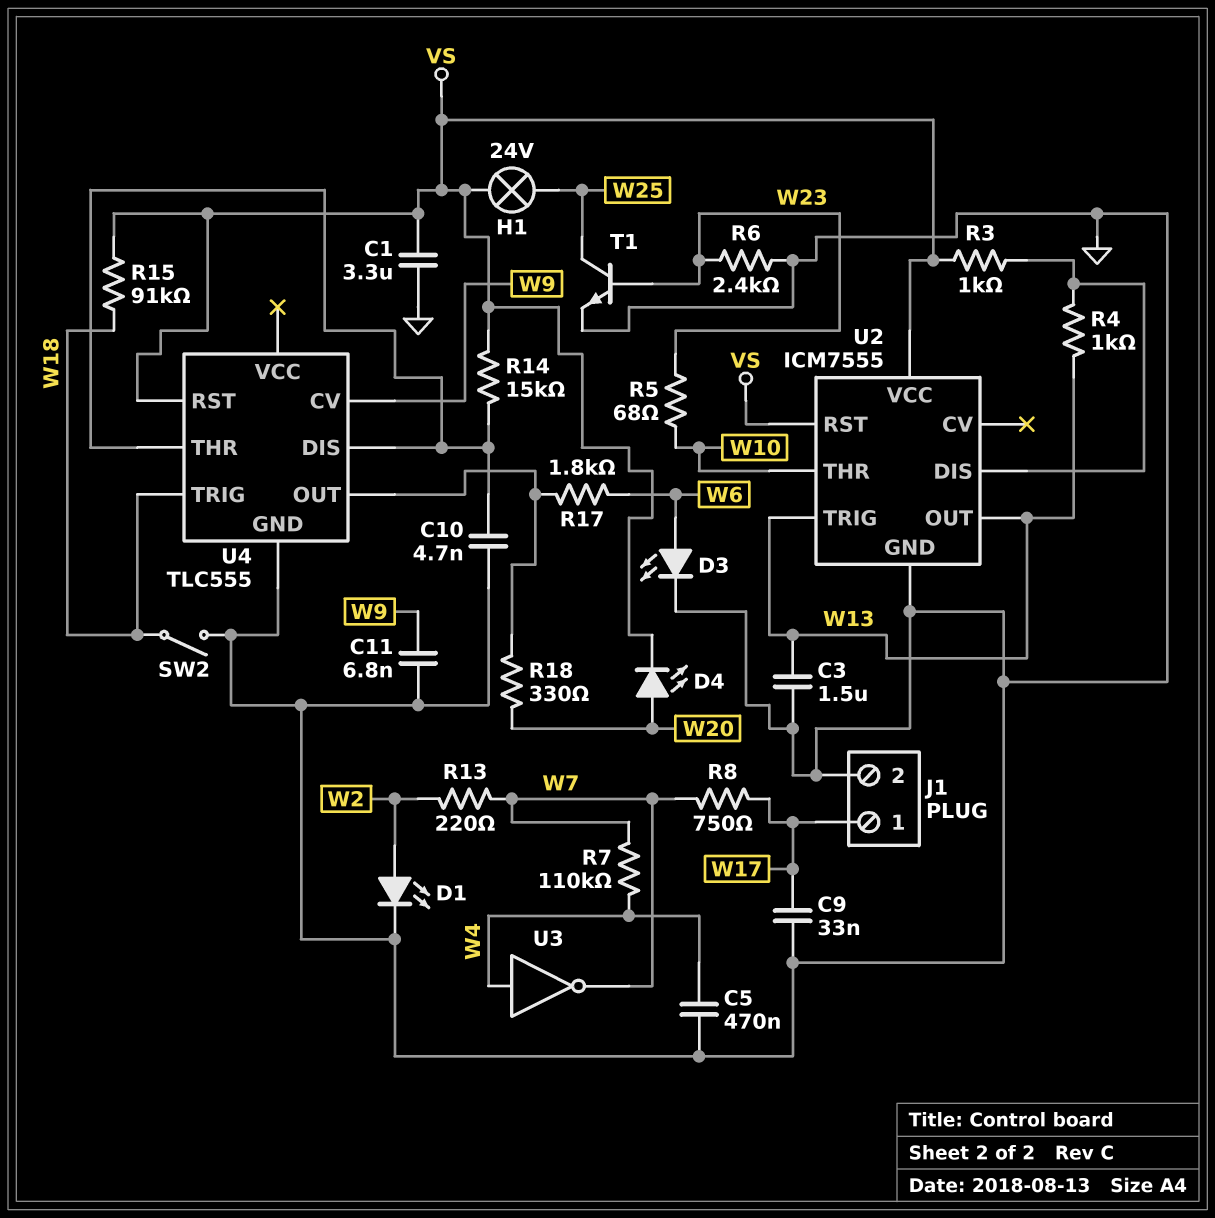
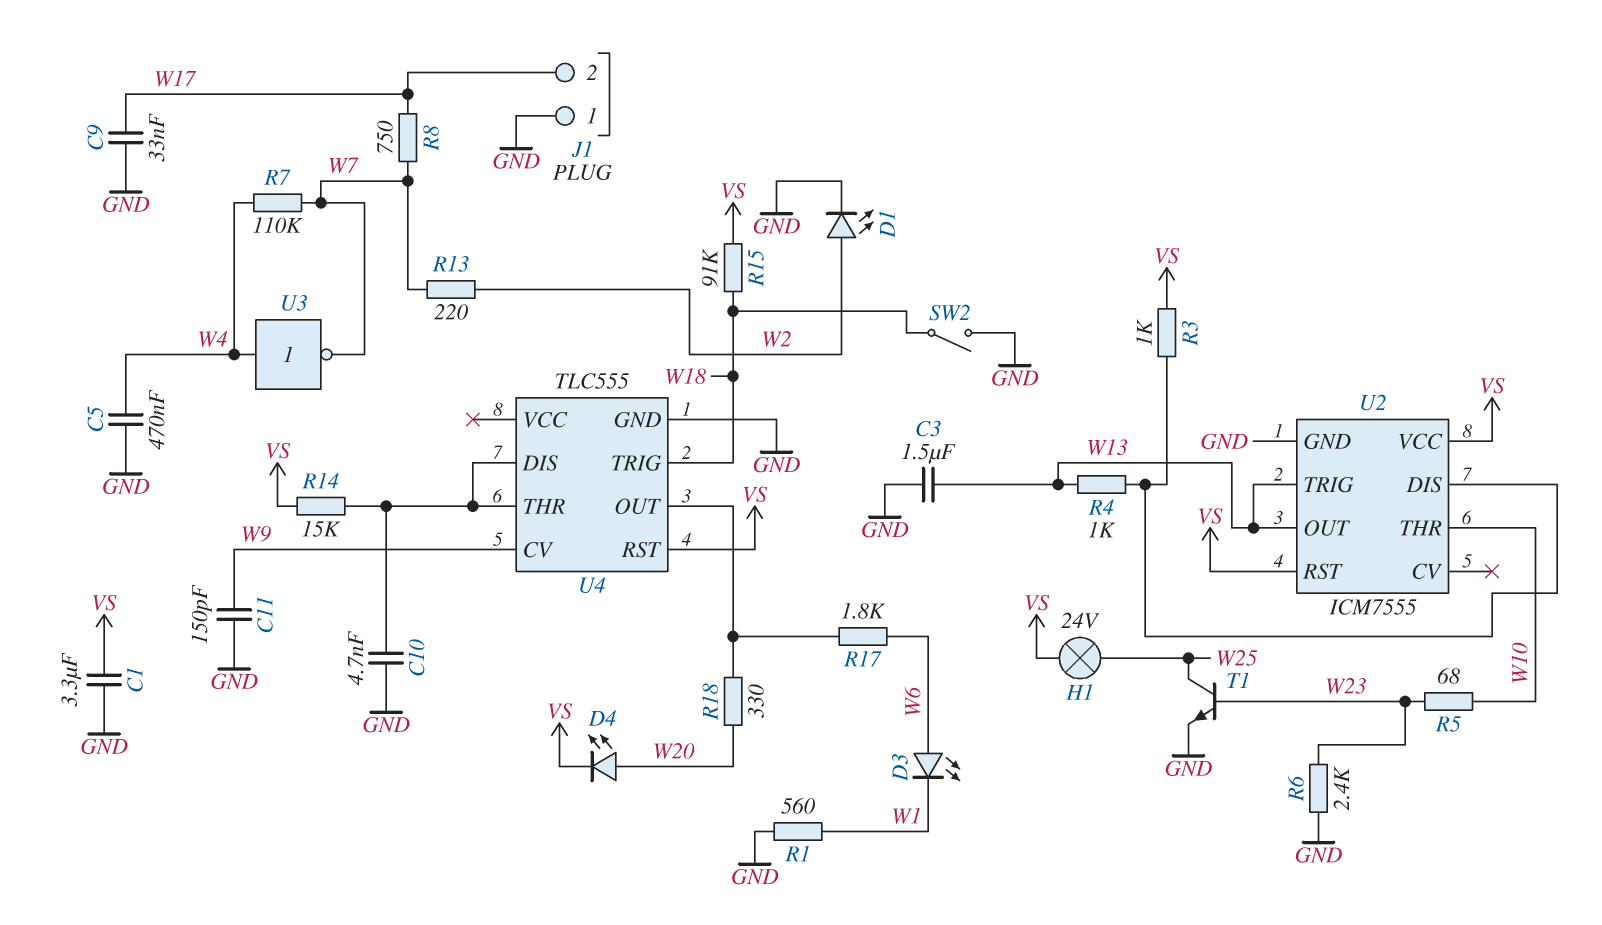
C11: 6.8nF (GND, W9) -> 150pF (GND, W9)
D3: LED (A W6, K GND) -> LED (A W6, K W1)
J1 pin 1: W17 -> GND
J1 pin 2: GND -> W17
R1: none -> 560 (GND, W1)

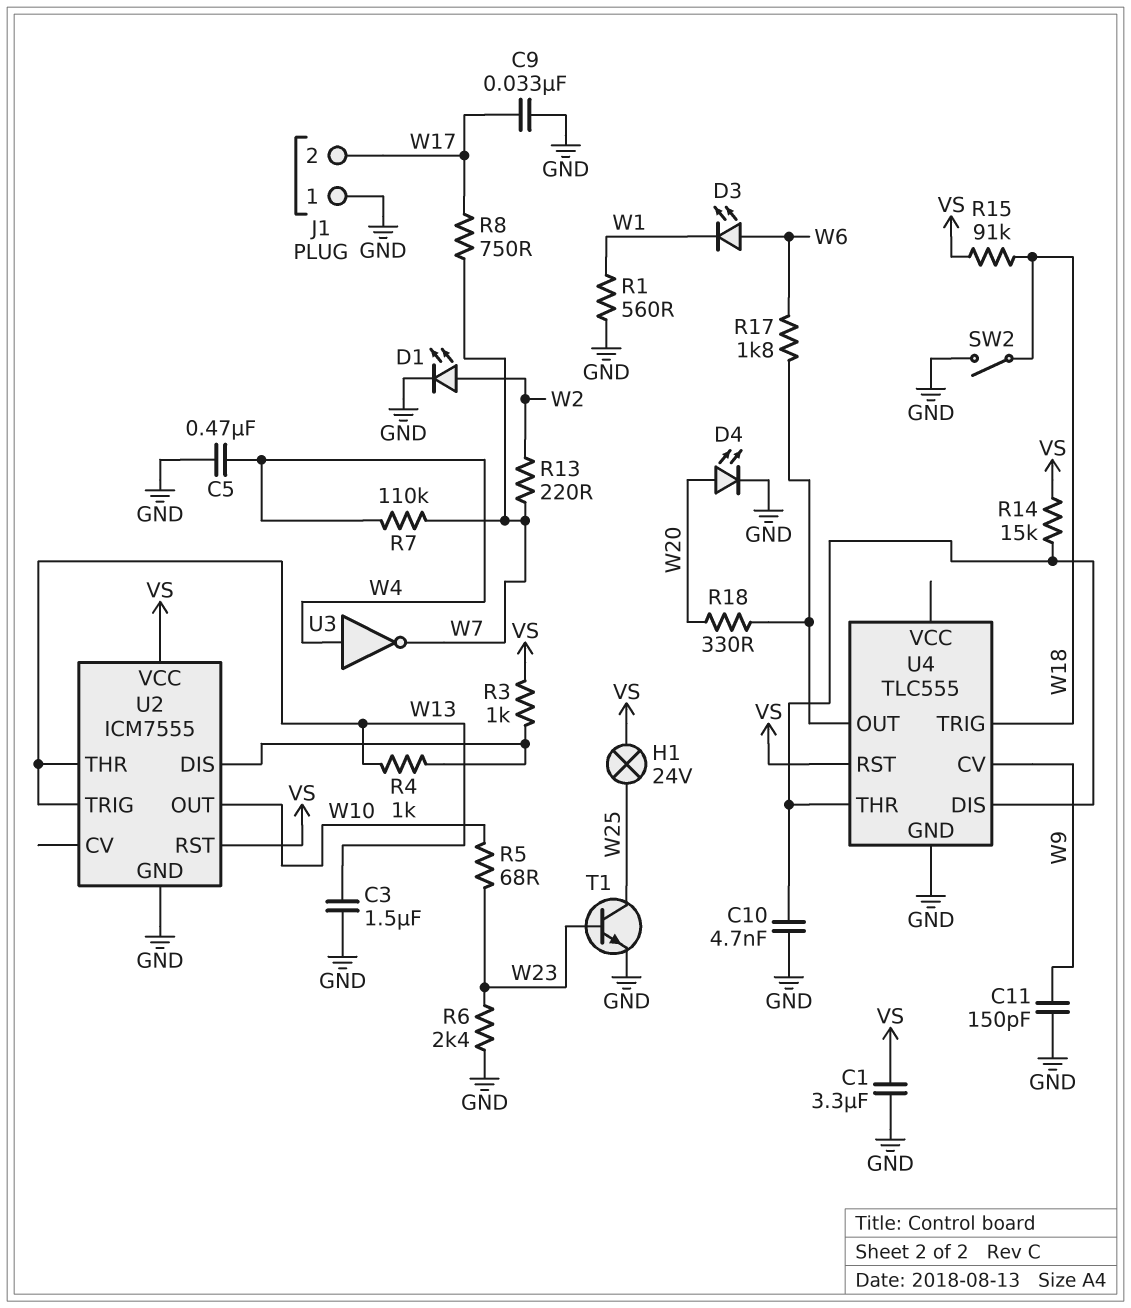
D4: LED (A W20, K VS) -> LED (A W20, K GND)
U2 pin OUT: W13 -> W10
U2 pin THR: W10 -> W13

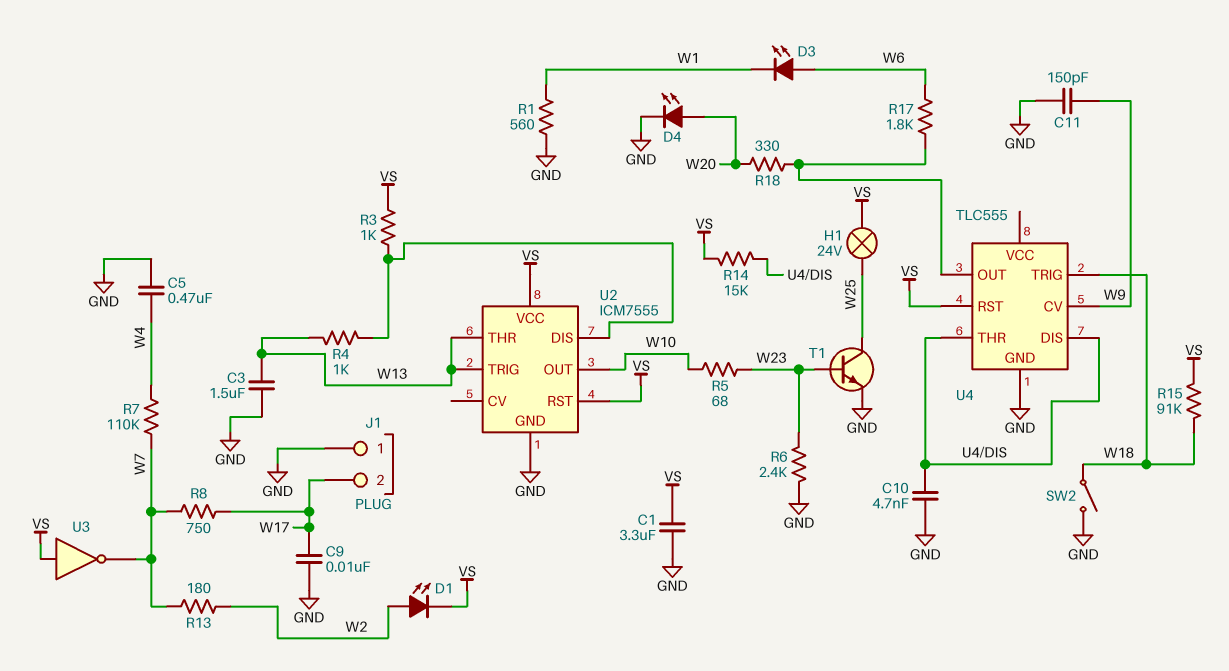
C9: 33nF (GND, W17) -> 10nF (GND, W17)
D1: LED (A W2, K GND) -> LED (A W2, K VS)
R13: 220 (W2, W7) -> 180 (W2, W7)
U3: NOT (in W4, out W7) -> NOT (in VS, out W7)

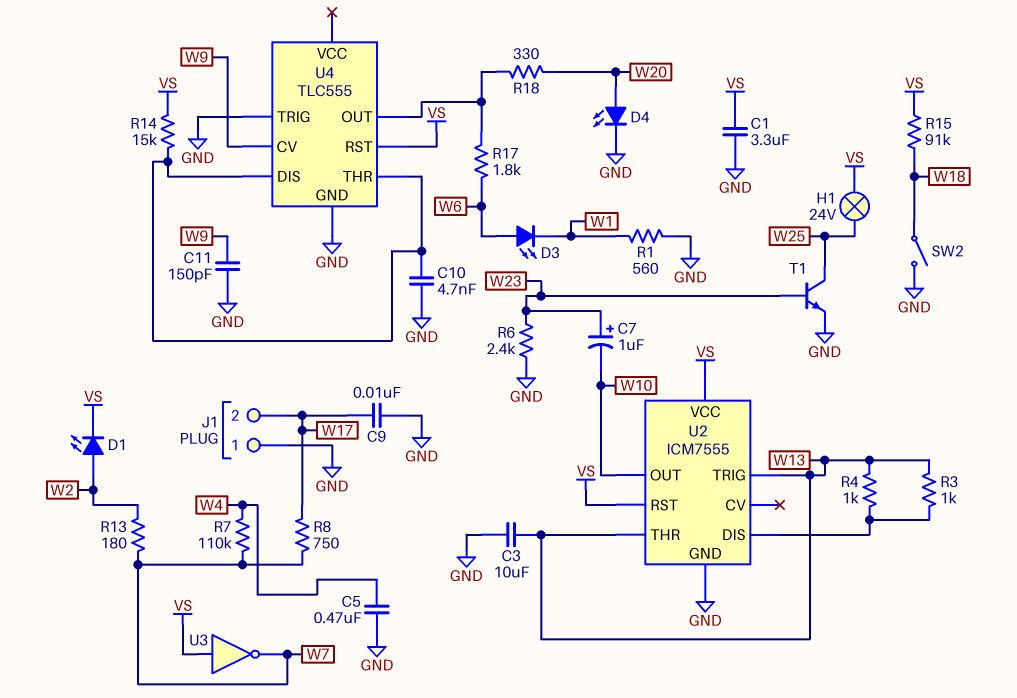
C3: 1.5uF (GND, W13) -> 10uF (GND, W13)
C7: none -> 1uF (plus W23, minus W10)
R3: 1k (U2/DIS, VS) -> 1k (U2/DIS, W13)
R5: 68 (W10, W23) -> none
U4 pin TRIG: W18 -> GND

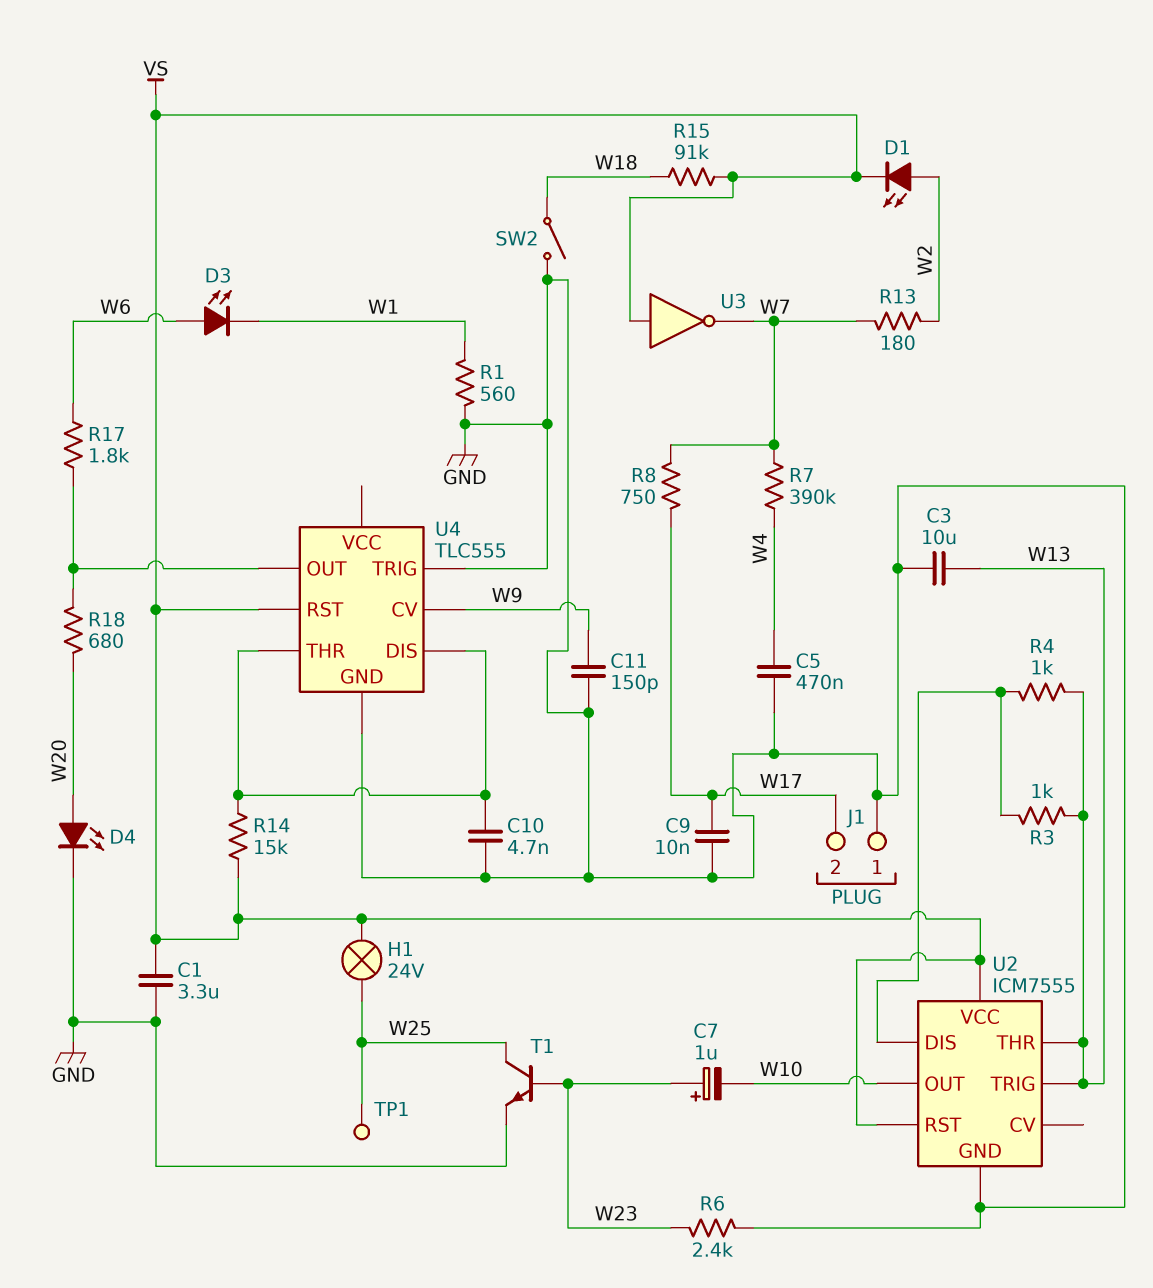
R7: 110k (W4, W7) -> 390k (W4, W7)
R18: 330 (U4/OUT, W20) -> 680 (U4/OUT, W20)
TP1: none -> test point (W25)

